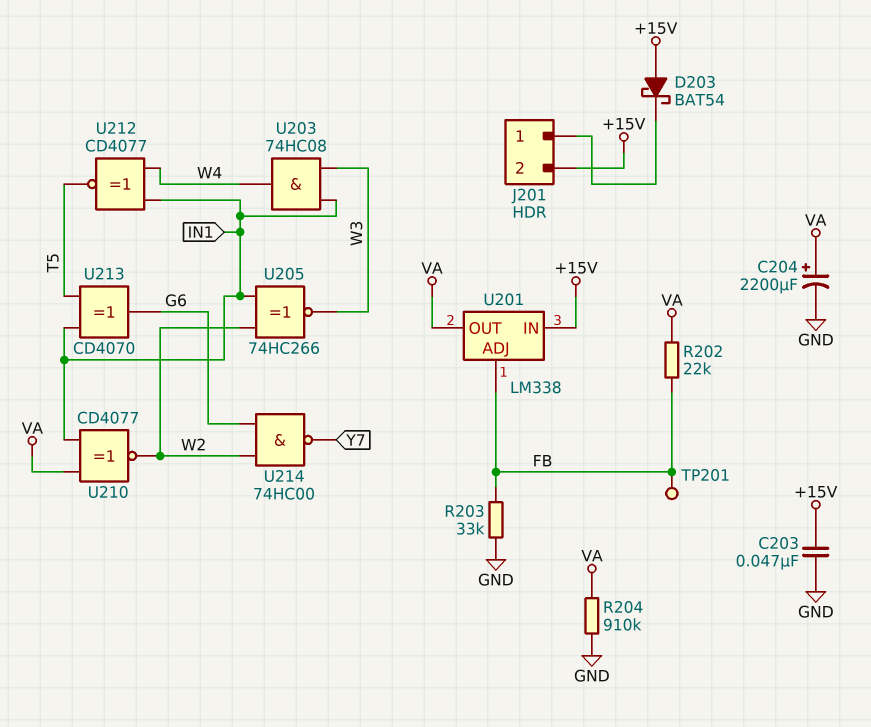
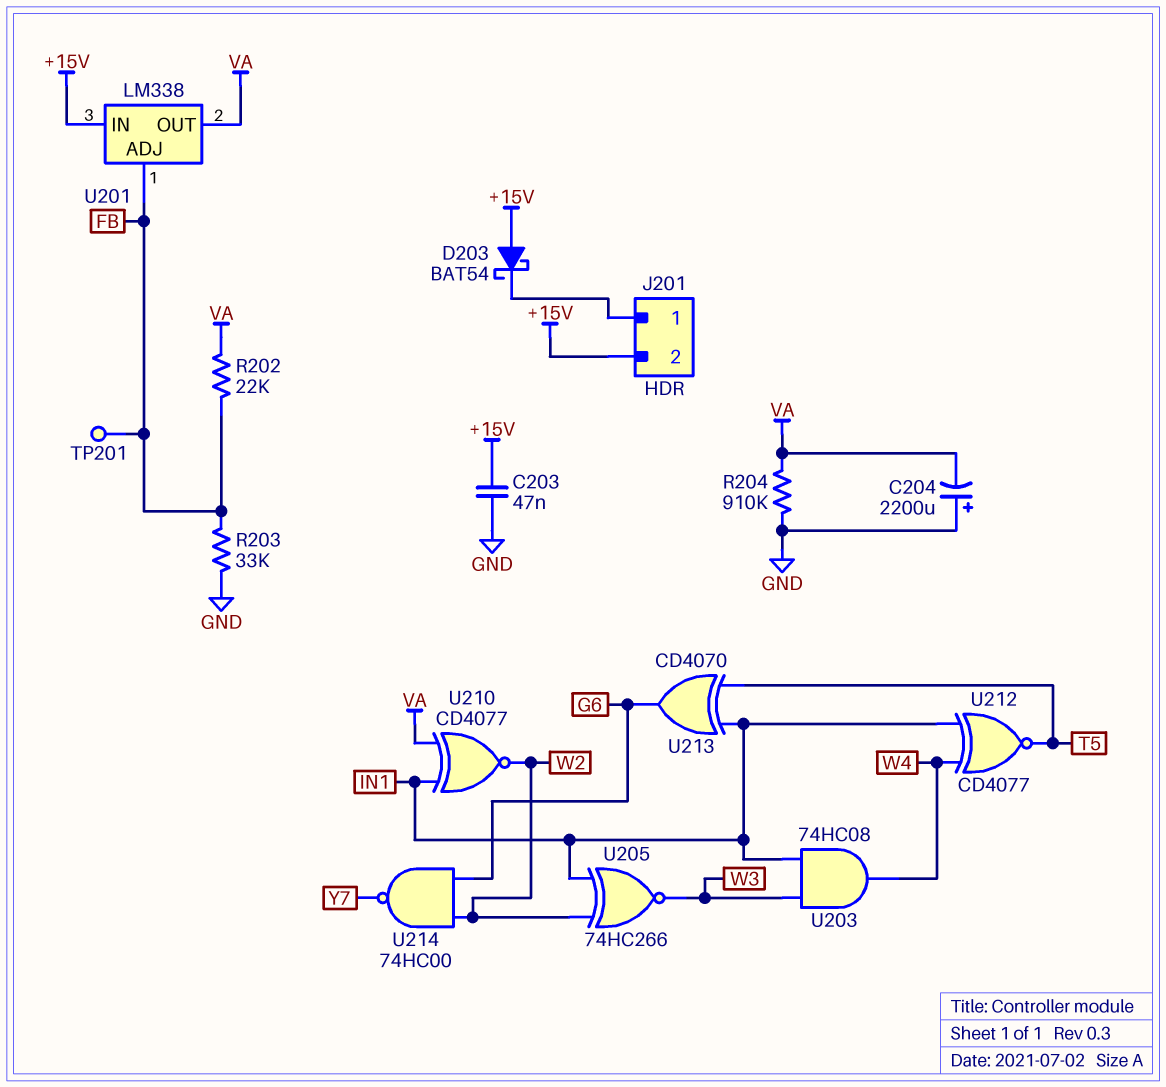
C204: 2200uF (plus VA, minus GND) -> 2200uF (plus GND, minus VA)

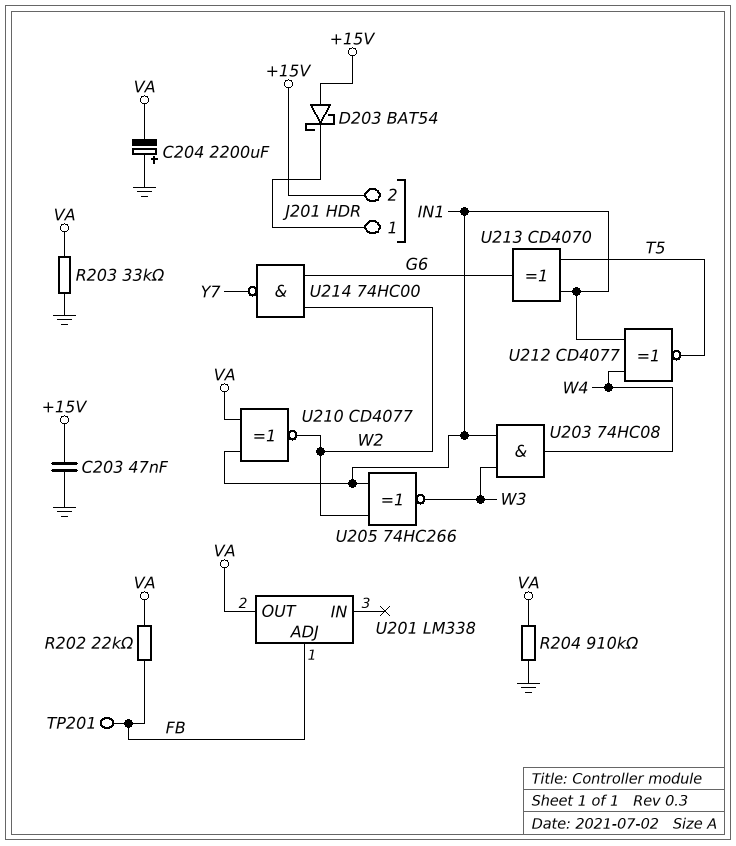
R203: 33k (FB, GND) -> 33k (GND, VA)
U201 pin IN: +15V -> none

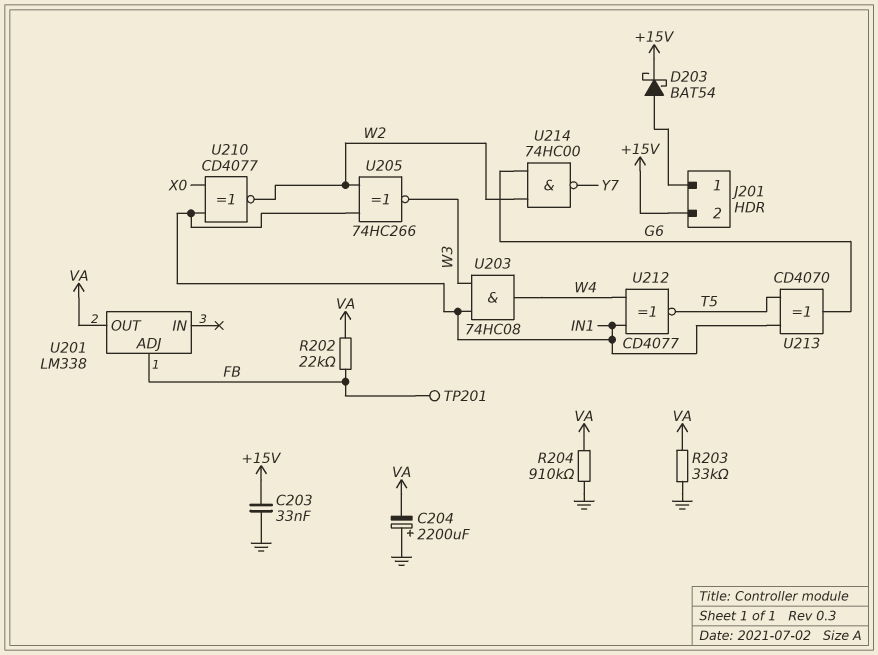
C203: 47nF (+15V, GND) -> 33nF (+15V, GND)
D203: schottky BAT54 (A +15V, K J201/1) -> schottky BAT54 (A J201/1, K +15V)
U210: XNOR CD4077 (in IN1, in VA, out W2) -> XNOR CD4077 (in IN1, in X0, out W2)

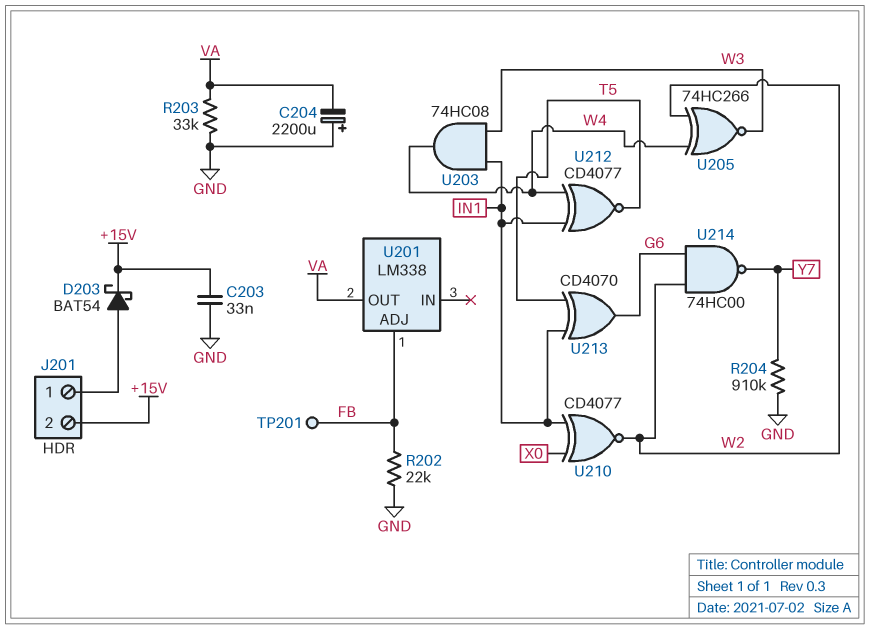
R202: 22k (FB, VA) -> 22k (FB, GND)
R204: 910k (GND, VA) -> 910k (GND, Y7)
U205: XNOR 74HC266 (in IN1, in W2, out W3) -> XNOR 74HC266 (in W2, in W4, out W3)

